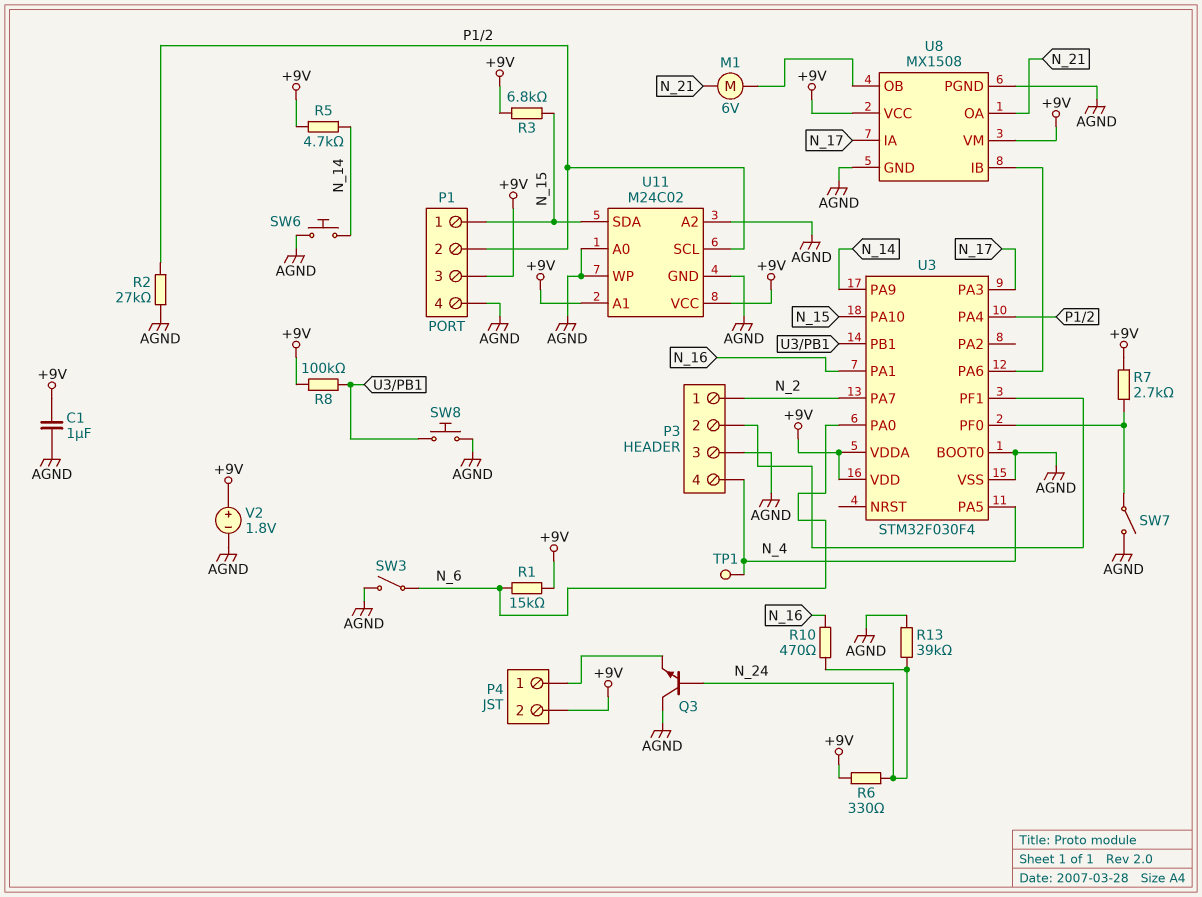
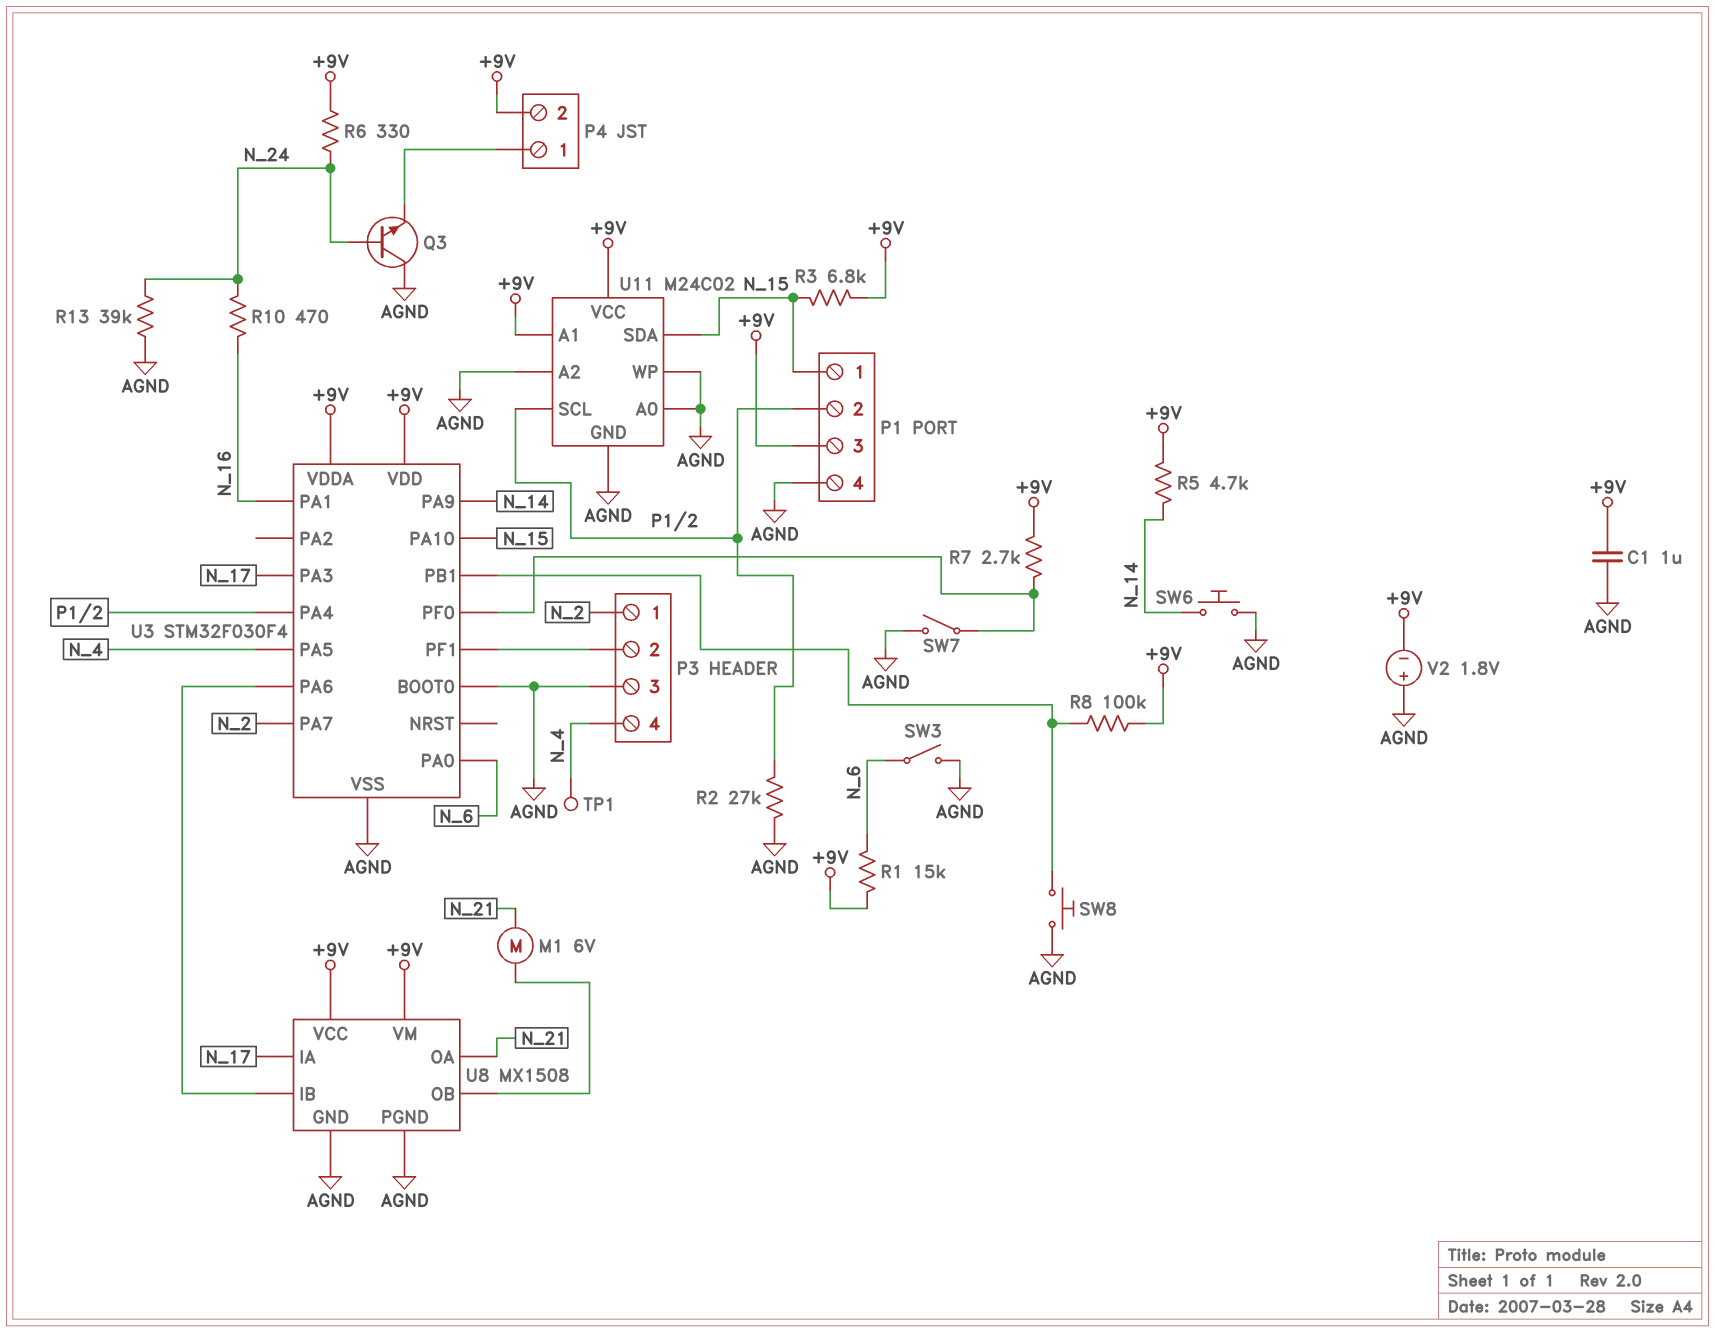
V2: 1.8V (plus +9V, minus AGND) -> 1.8V (plus AGND, minus +9V)

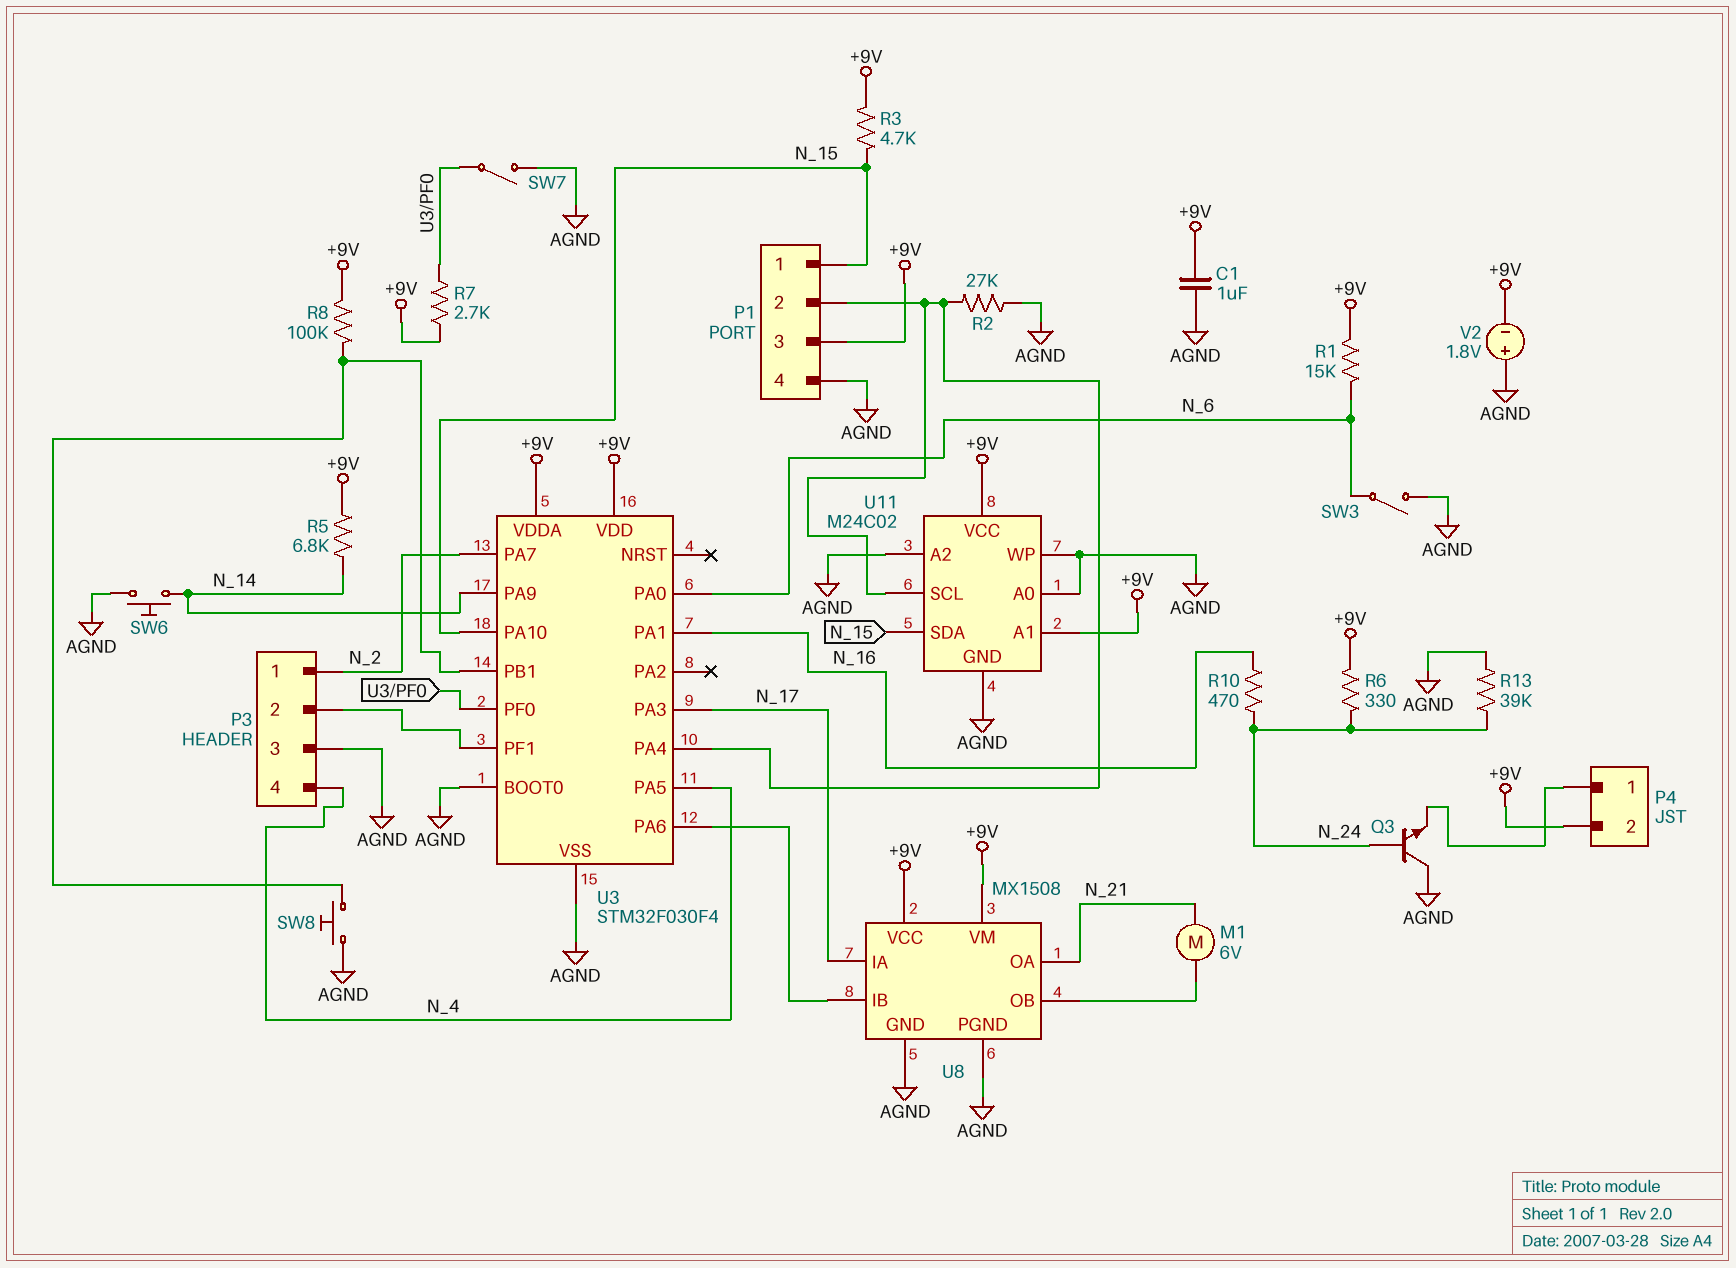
R3: 6.8k (+9V, N_15) -> 4.7k (+9V, N_15)
R5: 4.7k (+9V, N_14) -> 6.8k (+9V, N_14)
TP1: test point (N_4) -> none

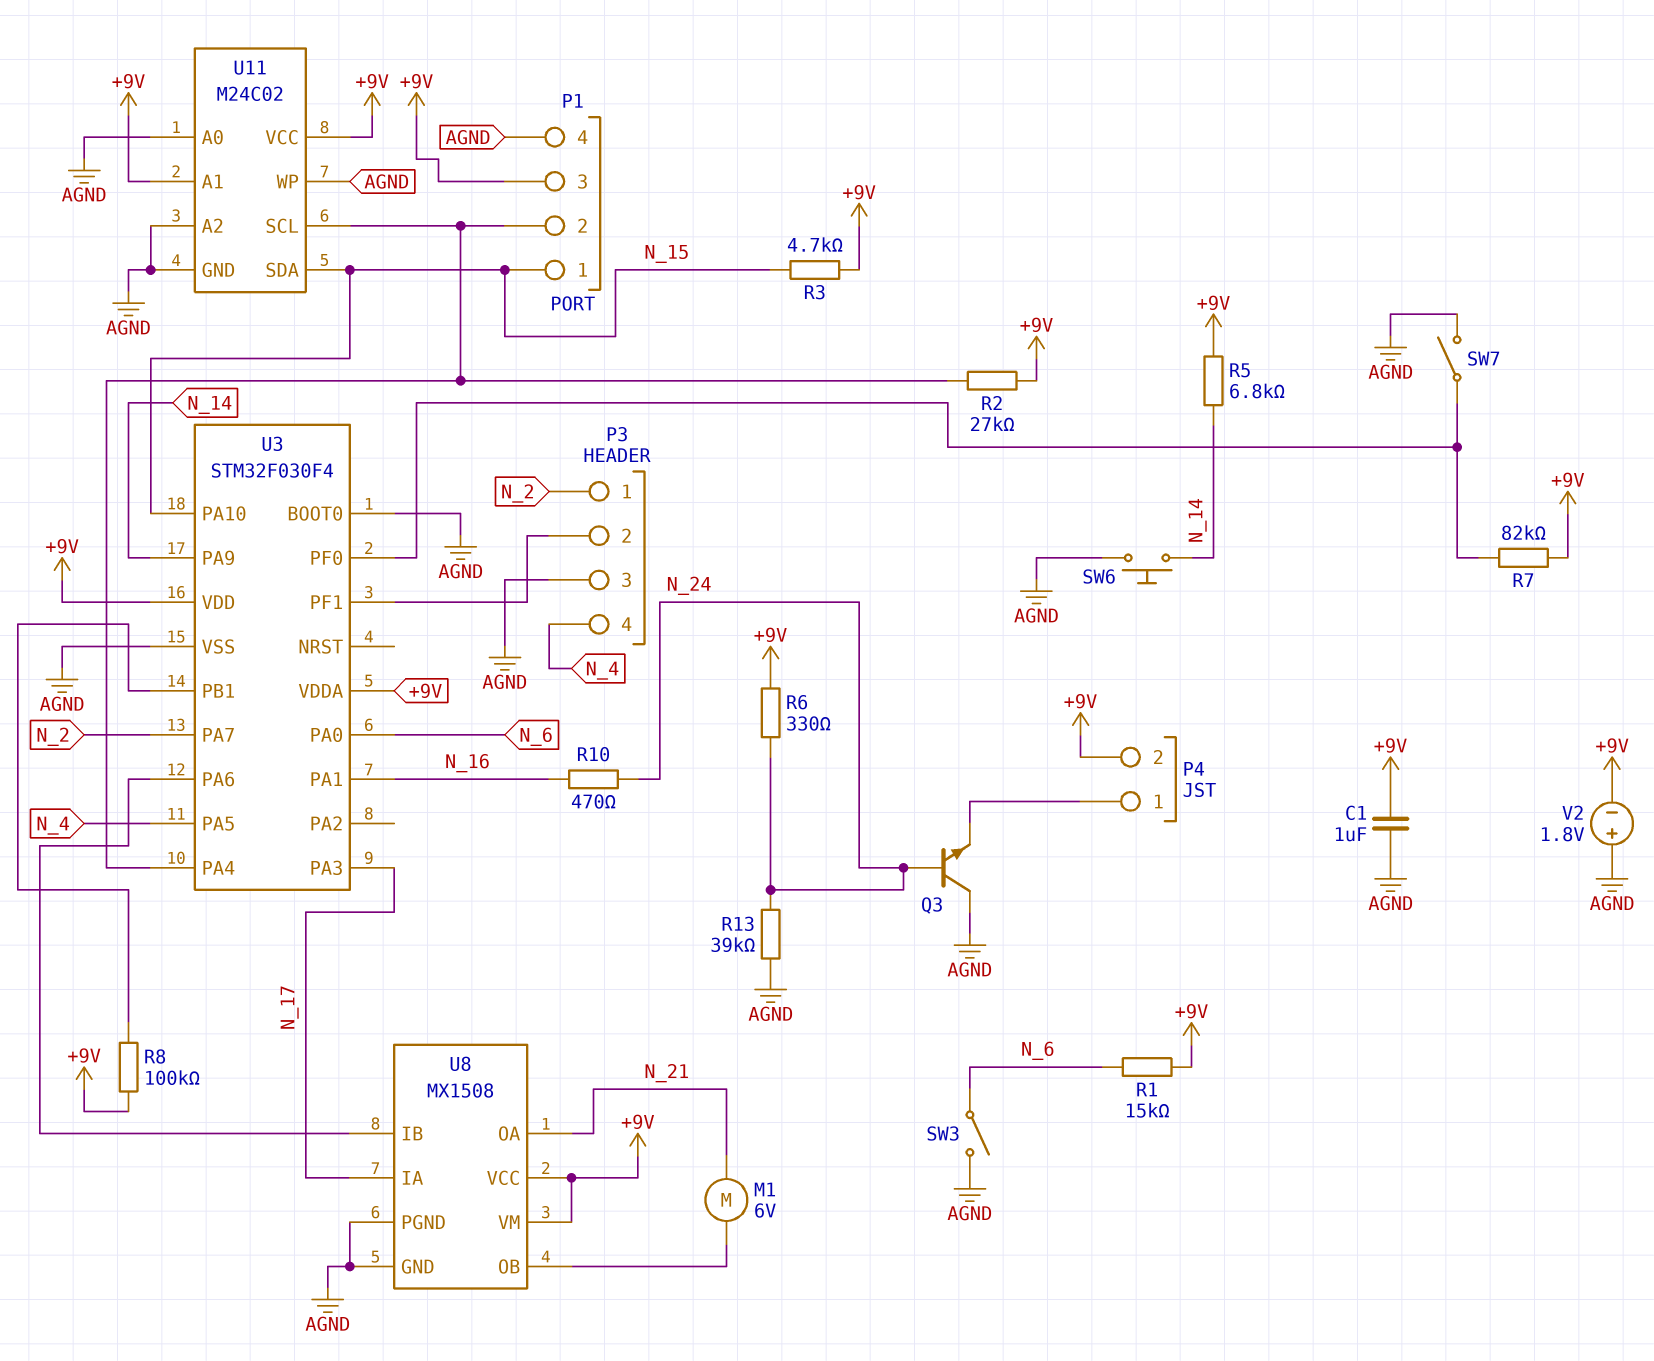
R2: 27k (AGND, P1/2) -> 27k (+9V, P1/2)
R7: 2.7k (+9V, U3/PF0) -> 82k (+9V, U3/PF0)
SW8: button (AGND, U3/PB1) -> none

